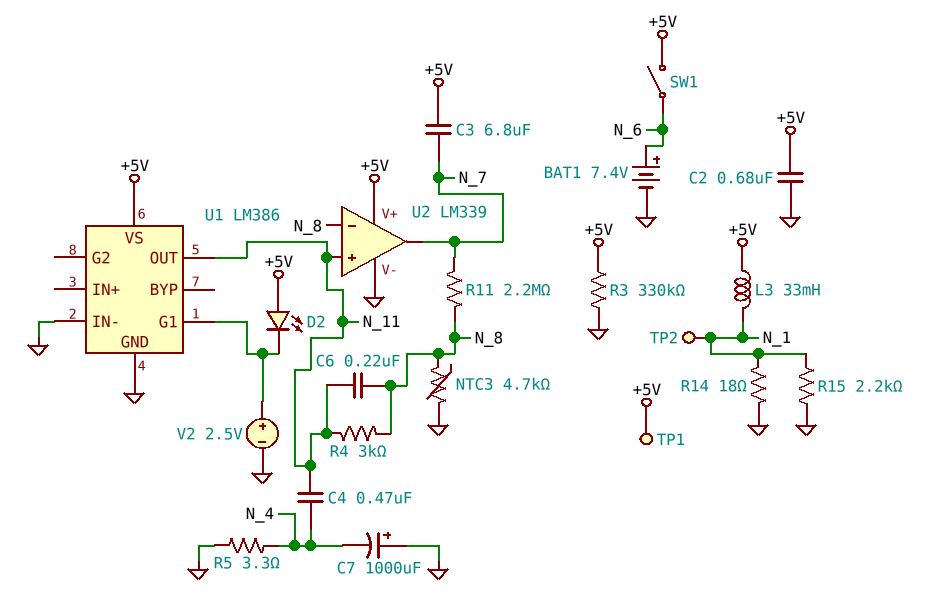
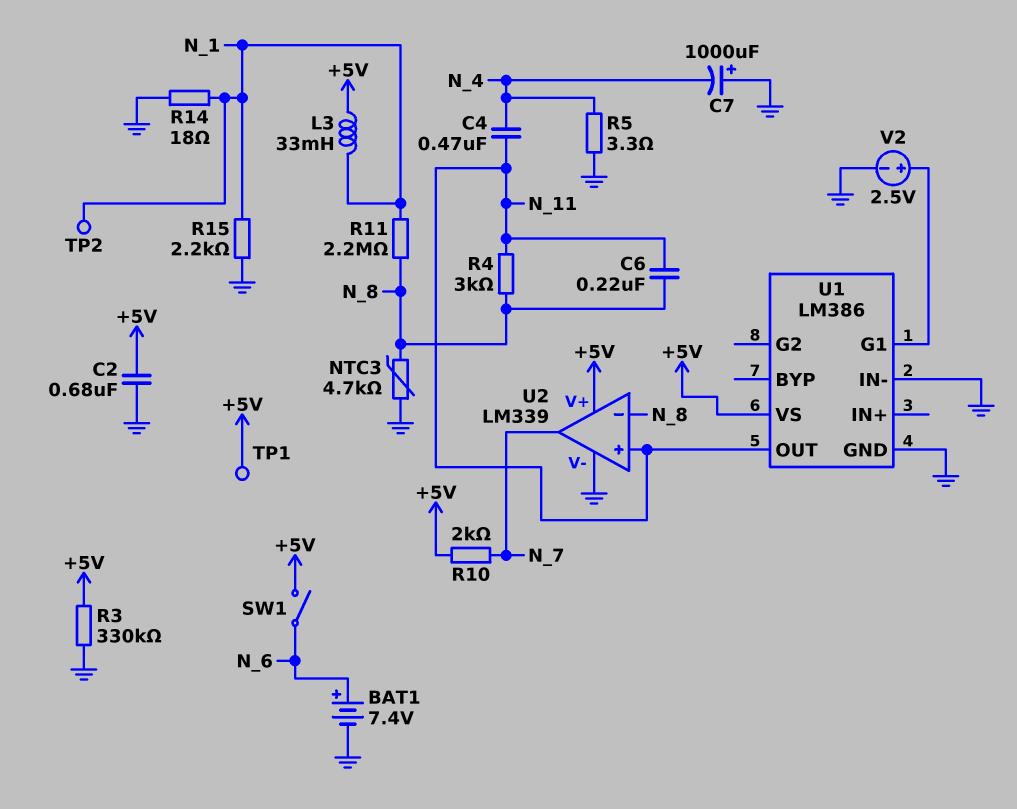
C3: 6.8uF (+5V, N_7) -> none
D2: LED (A +5V, K U1/G1) -> none
R10: none -> 2k (+5V, N_7)
R11: 2.2M (N_7, N_8) -> 2.2M (N_1, N_8)

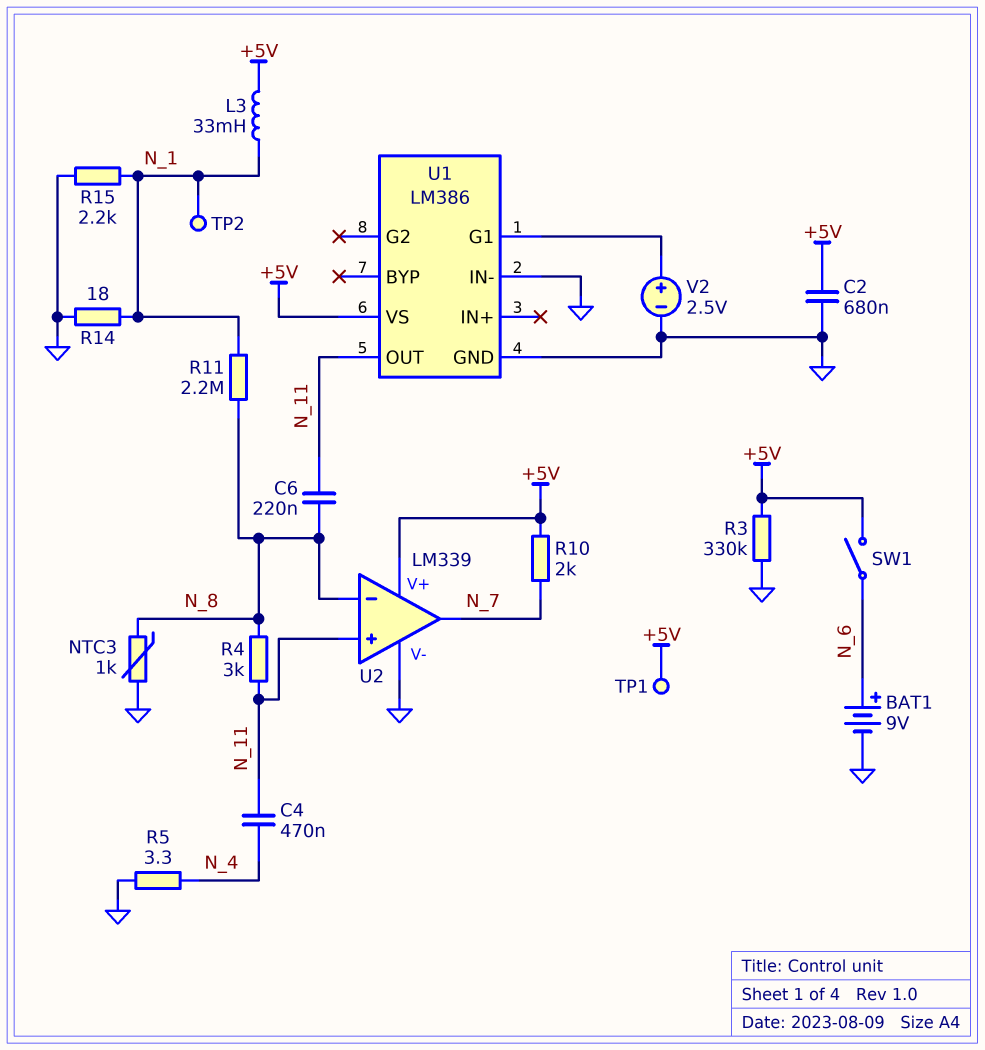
BAT1: 7.4V (plus N_6, minus GND) -> 9V (plus N_6, minus GND)
C7: 1000uF (plus GND, minus N_4) -> none
NTC3: 4.7k (GND, N_8) -> 1k (GND, N_8)

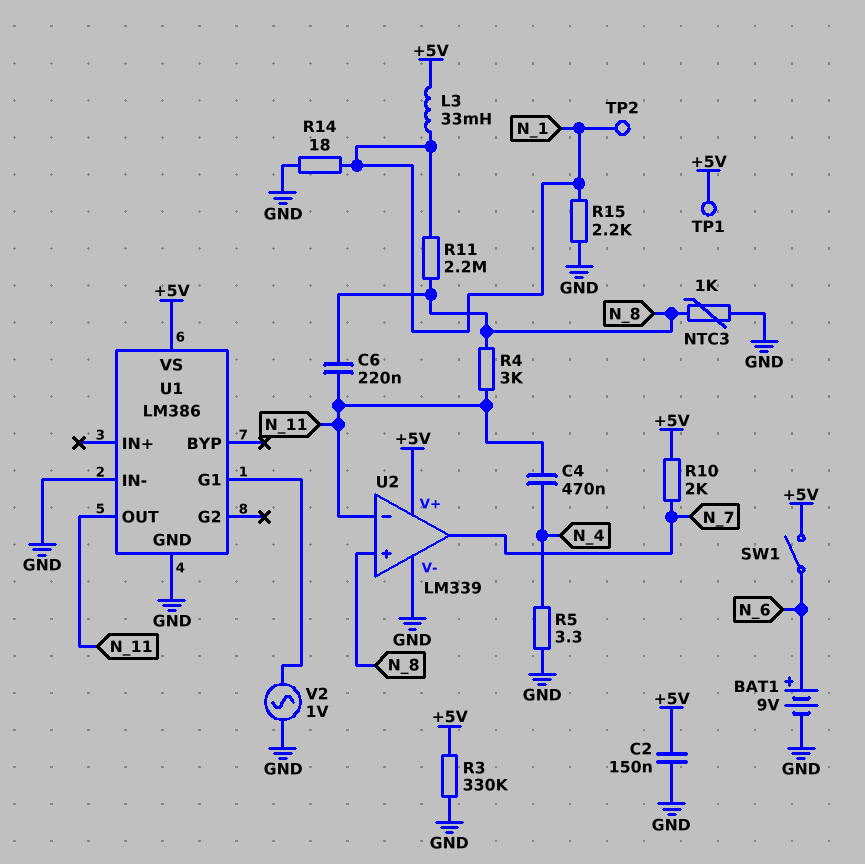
C2: 680nF (+5V, GND) -> 150nF (+5V, GND)
U2 pin in+: N_11 -> N_8
U2 pin in-: N_8 -> N_11
V2: 2.5V (plus U1/G1, minus GND) -> AC 1V (GND, U1/G1)

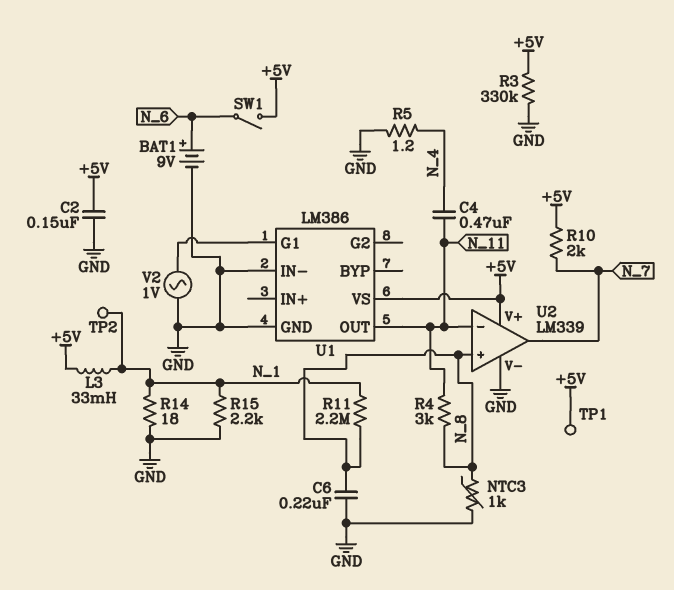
C6: 220nF (N_8, N_11) -> 220nF (GND, N_8)
R5: 3.3 (GND, N_4) -> 1.2 (GND, N_4)

